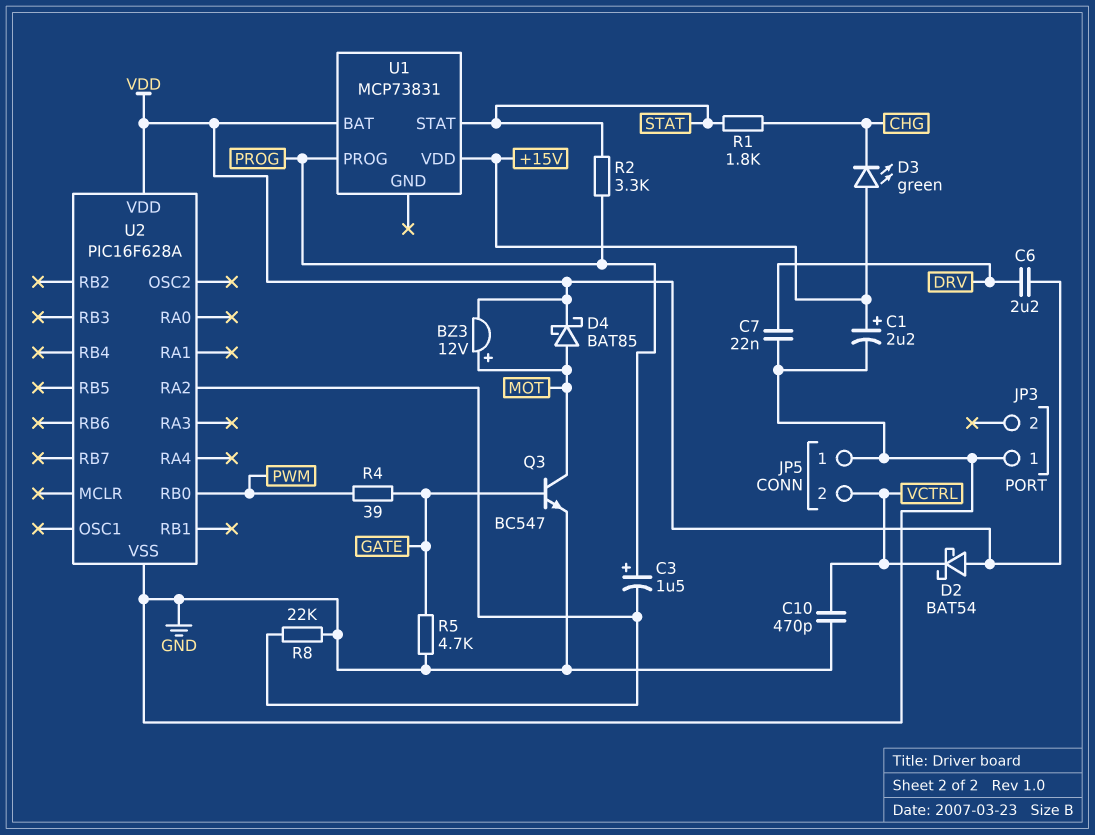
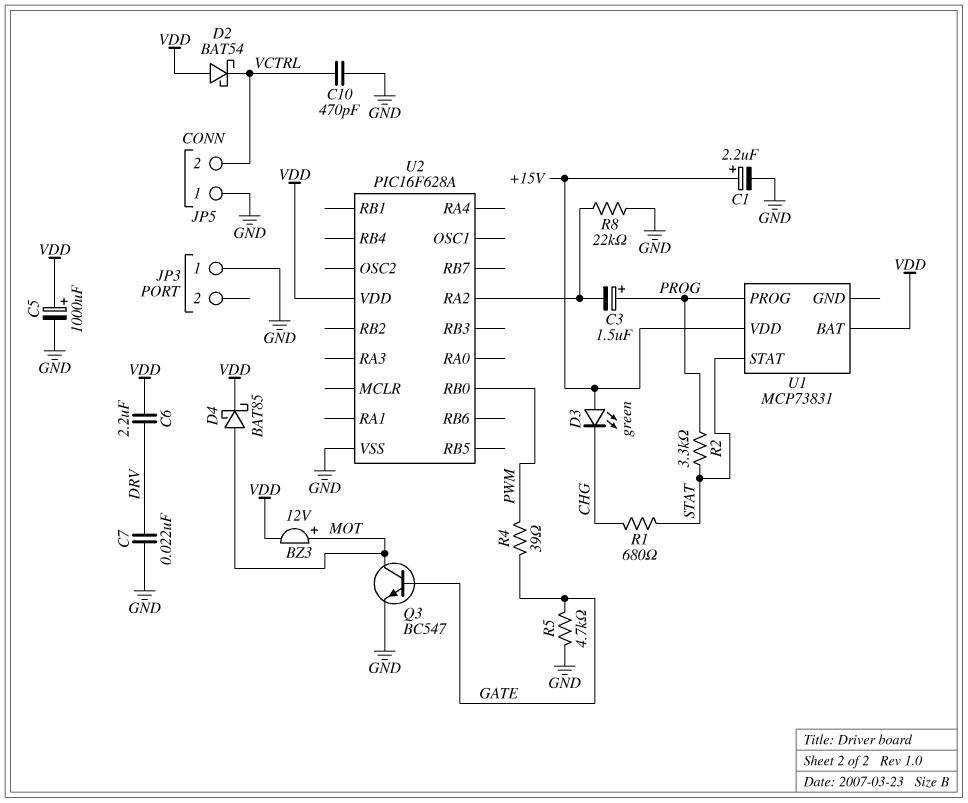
C5: none -> 1000uF (plus VDD, minus GND)
R1: 1.8k (CHG, STAT) -> 680 (CHG, STAT)

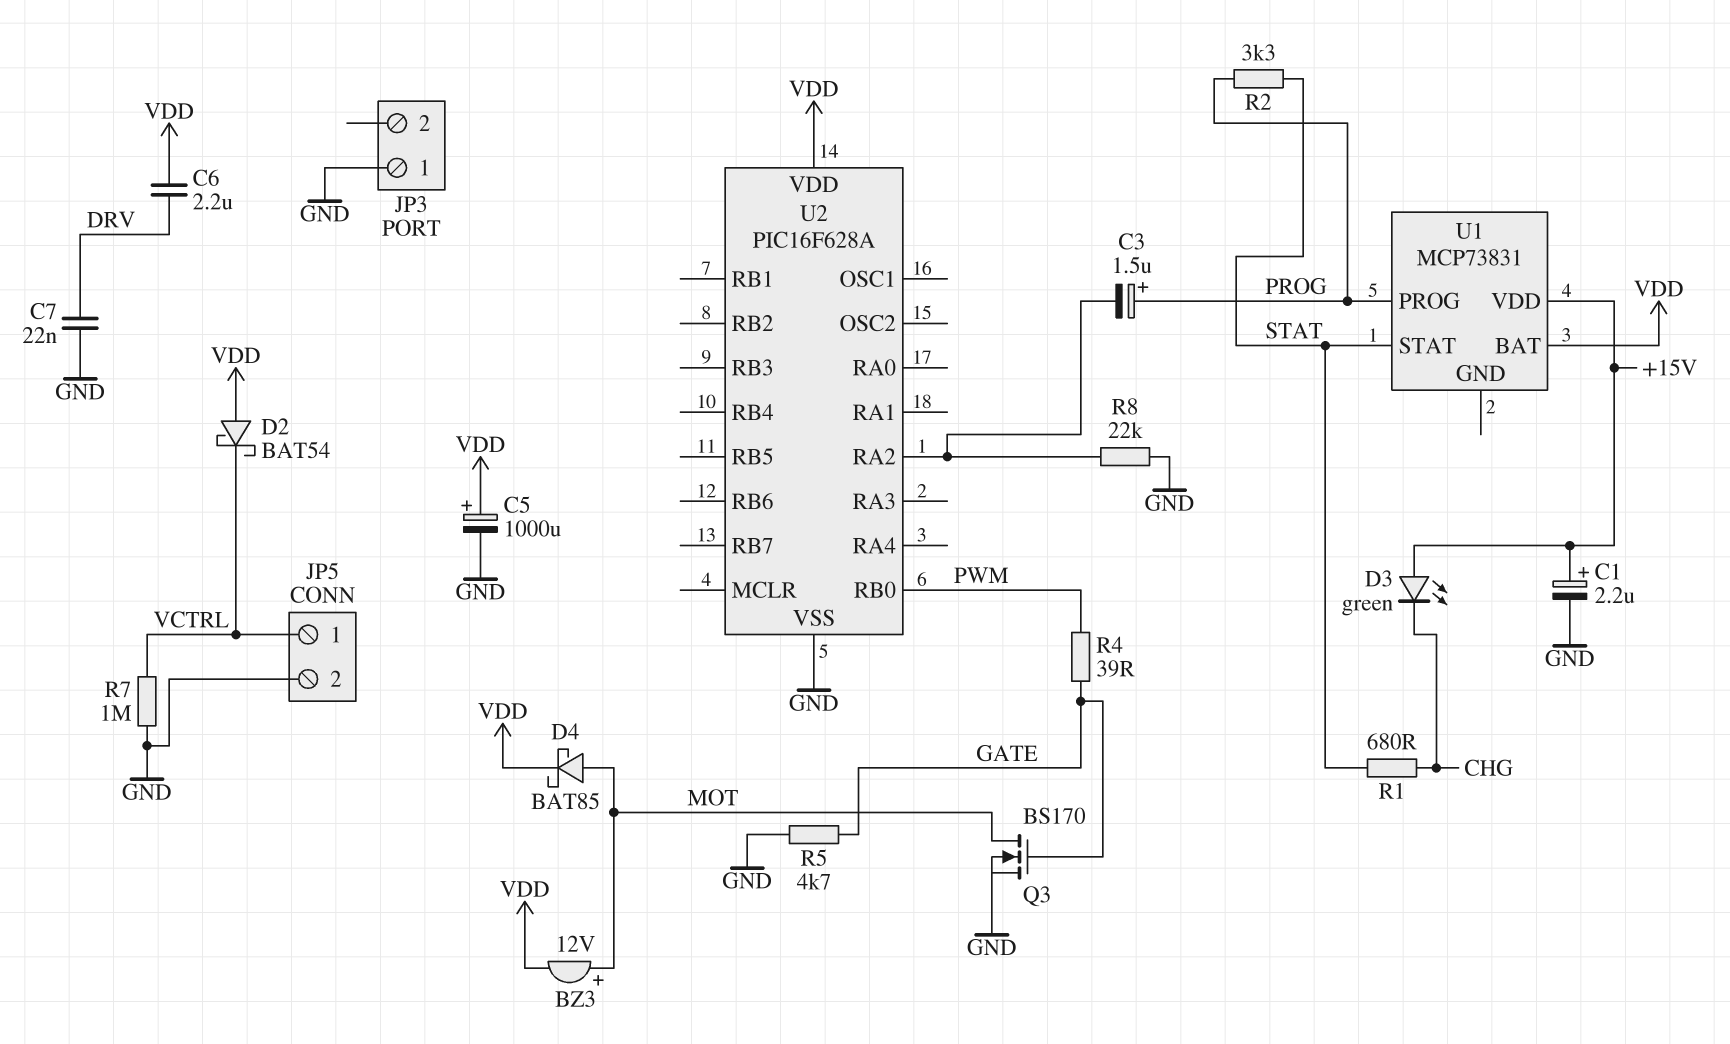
C10: 470pF (GND, VCTRL) -> none
JP5 pin 1: GND -> VCTRL
JP5 pin 2: VCTRL -> GND
Q3: NPN BC547 (B GATE, C MOT, E GND) -> NMOS BS170 (G GATE, D MOT, S GND)
R7: none -> 1M (GND, VCTRL)

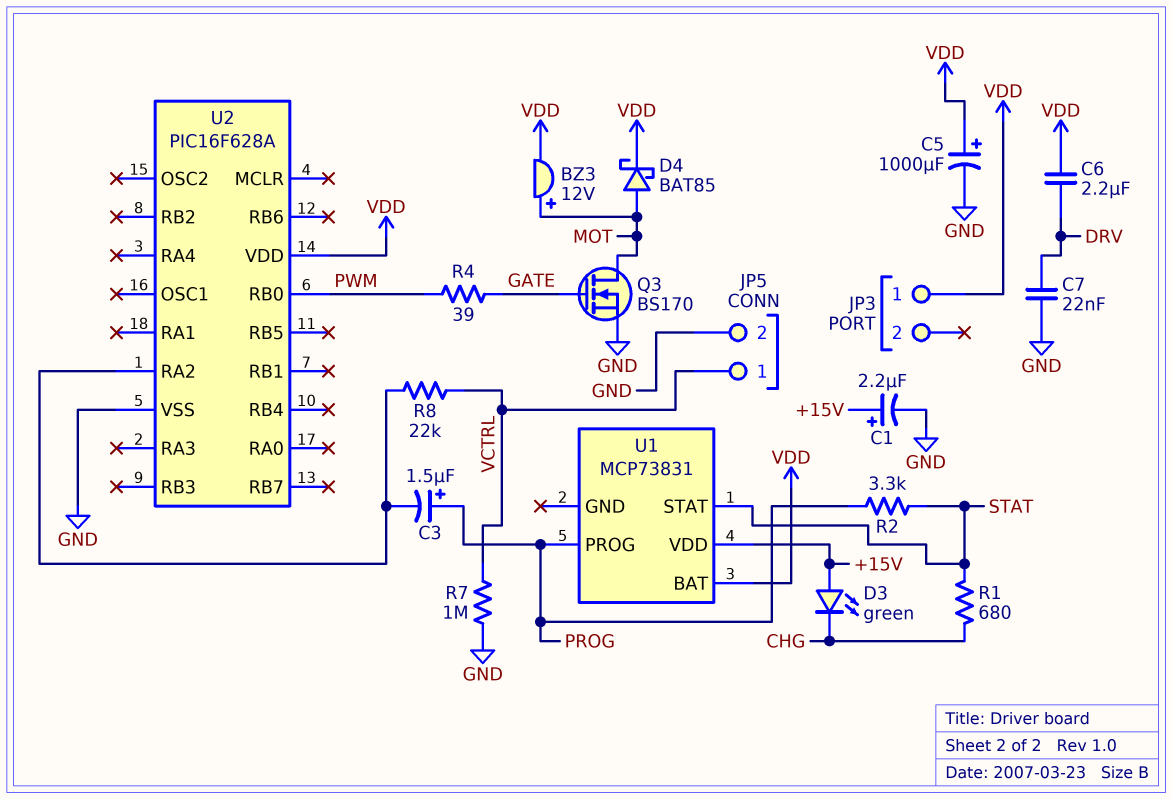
D2: schottky BAT54 (A VDD, K VCTRL) -> none
JP3 pin 1: GND -> VDD
R5: 4.7k (GATE, GND) -> none
R8: 22k (GND, U2/RA2) -> 22k (U2/RA2, VCTRL)

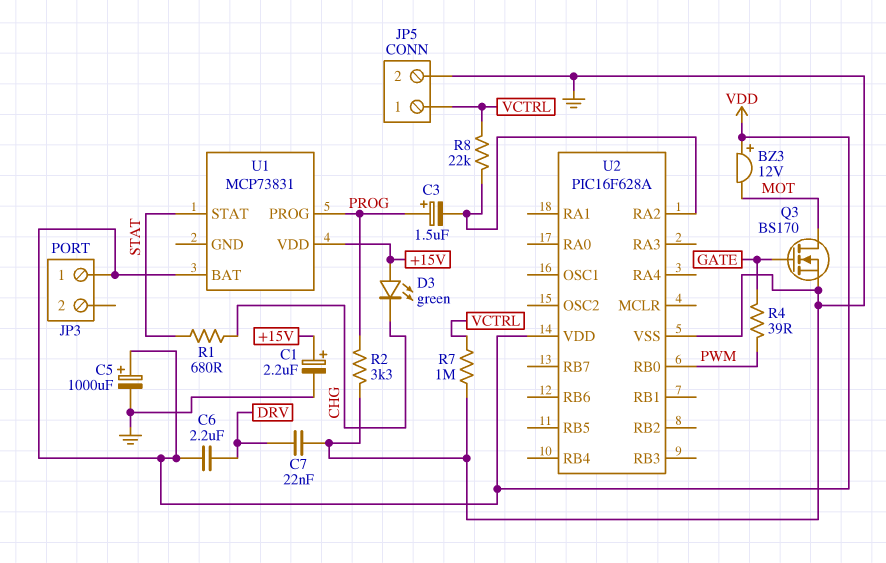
BZ3: buzzer 12V (plus MOT, minus VDD) -> buzzer 12V (plus VDD, minus MOT)
D4: schottky BAT85 (A MOT, K VDD) -> none
R2: 3.3k (PROG, STAT) -> 3.3k (GND, PROG)

